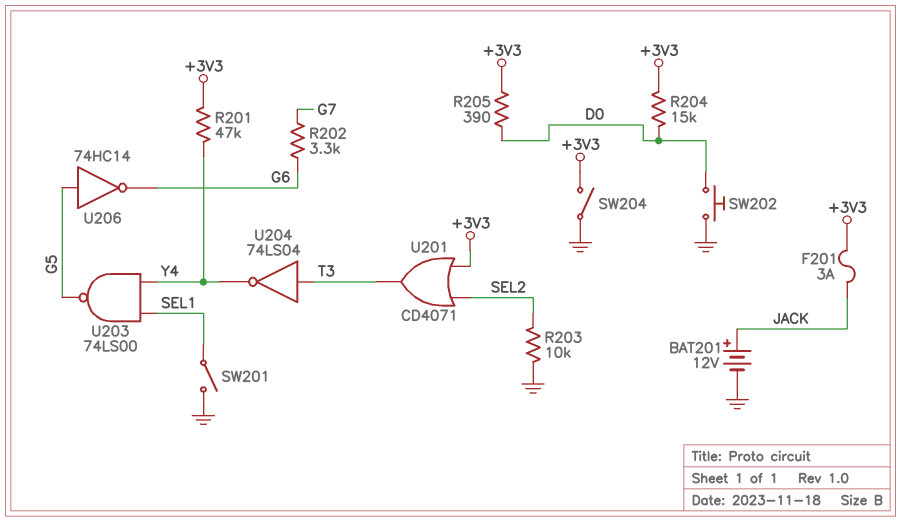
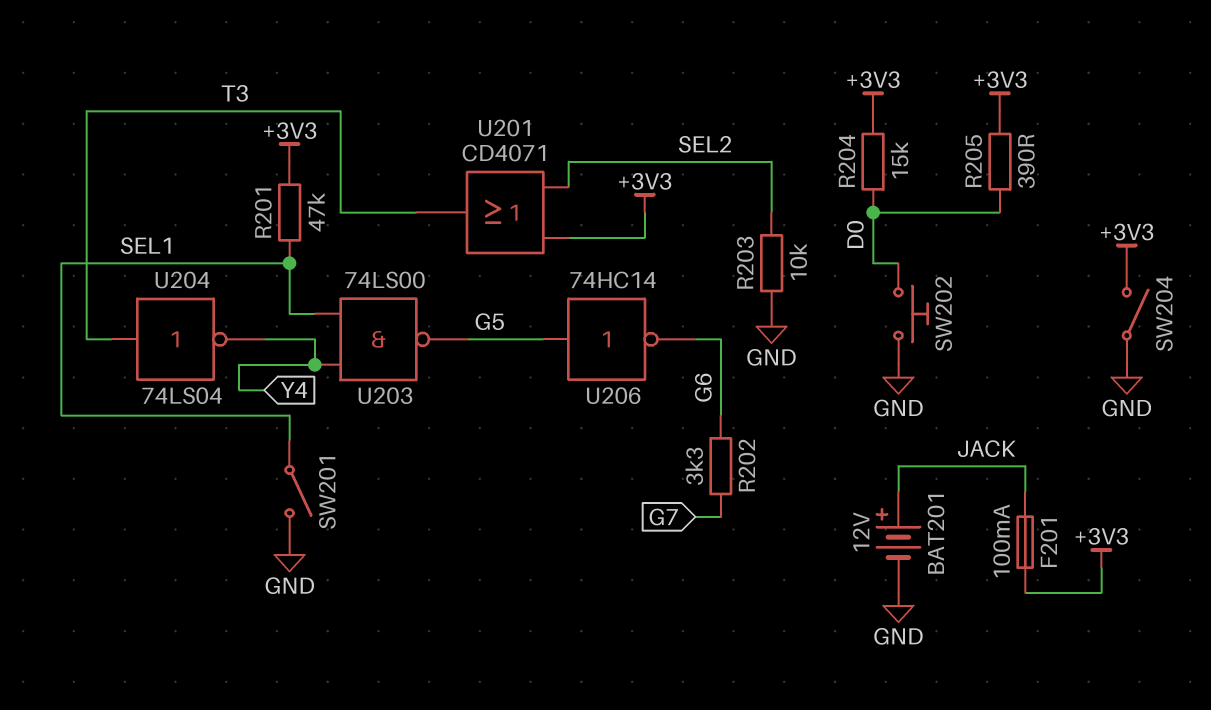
F201: 3A (+3V3, JACK) -> 100mA (+3V3, JACK)
R201: 47k (+3V3, Y4) -> 47k (+3V3, SEL1)

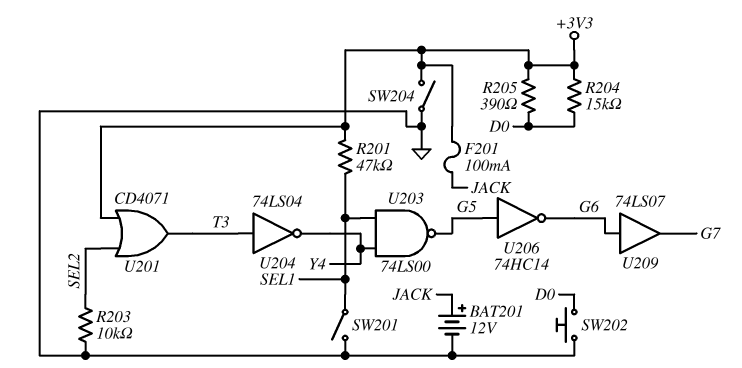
R202: 3.3k (G6, G7) -> none
U209: none -> buffer 74LS07 (in G6, out G7)

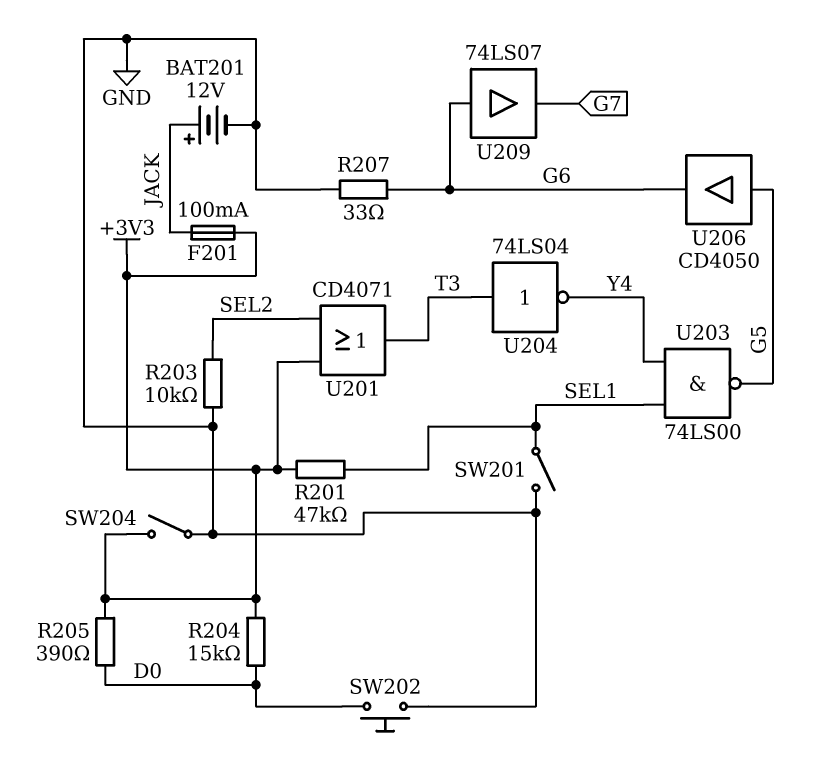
R207: none -> 33 (G6, GND)
U206: NOT 74HC14 (in G5, out G6) -> buffer CD4050 (in G5, out G6)

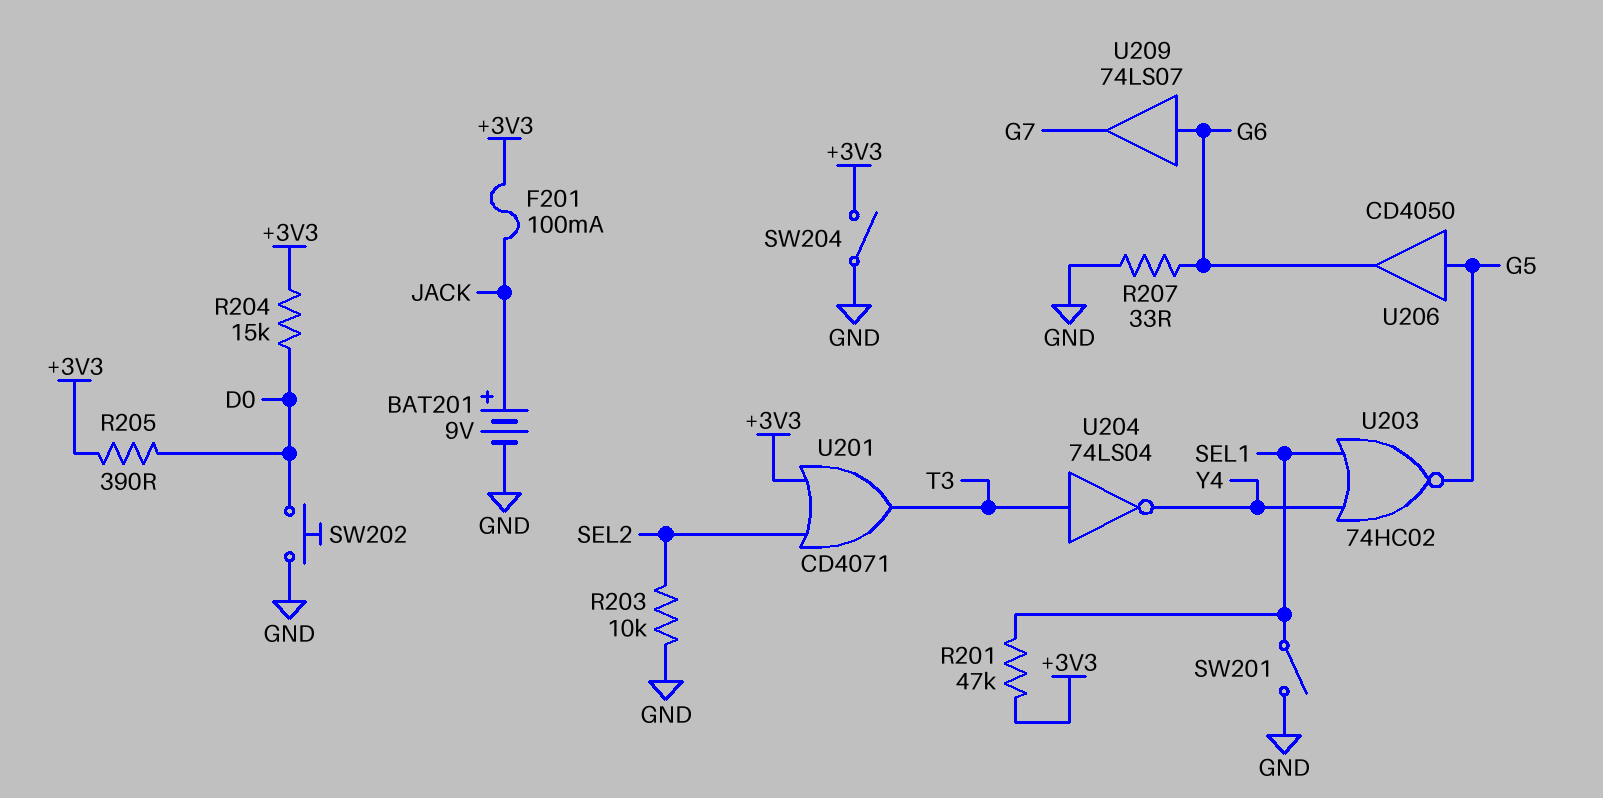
BAT201: 12V (plus JACK, minus GND) -> 9V (plus JACK, minus GND)
U203: NAND 74LS00 (in SEL1, in Y4, out G5) -> NOR 74HC02 (in SEL1, in Y4, out G5)

